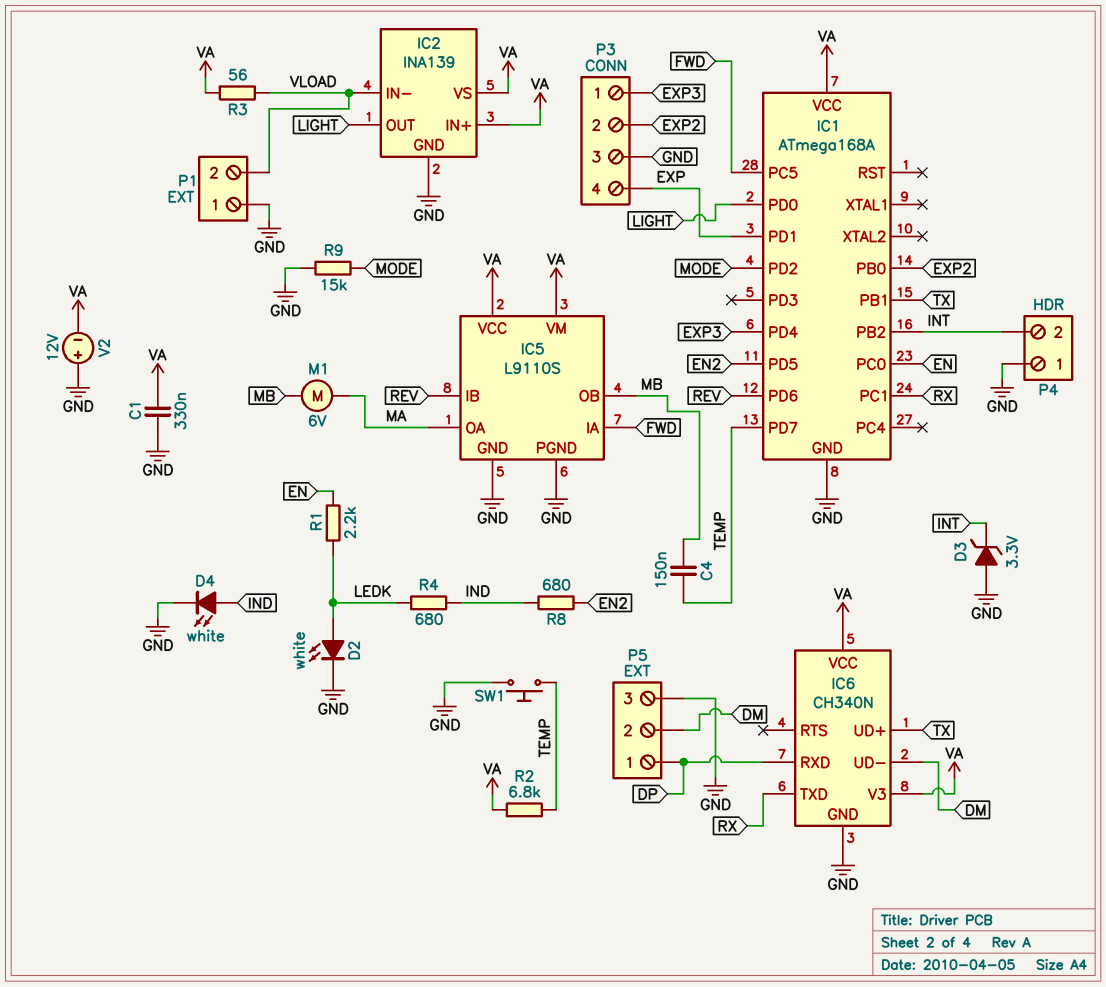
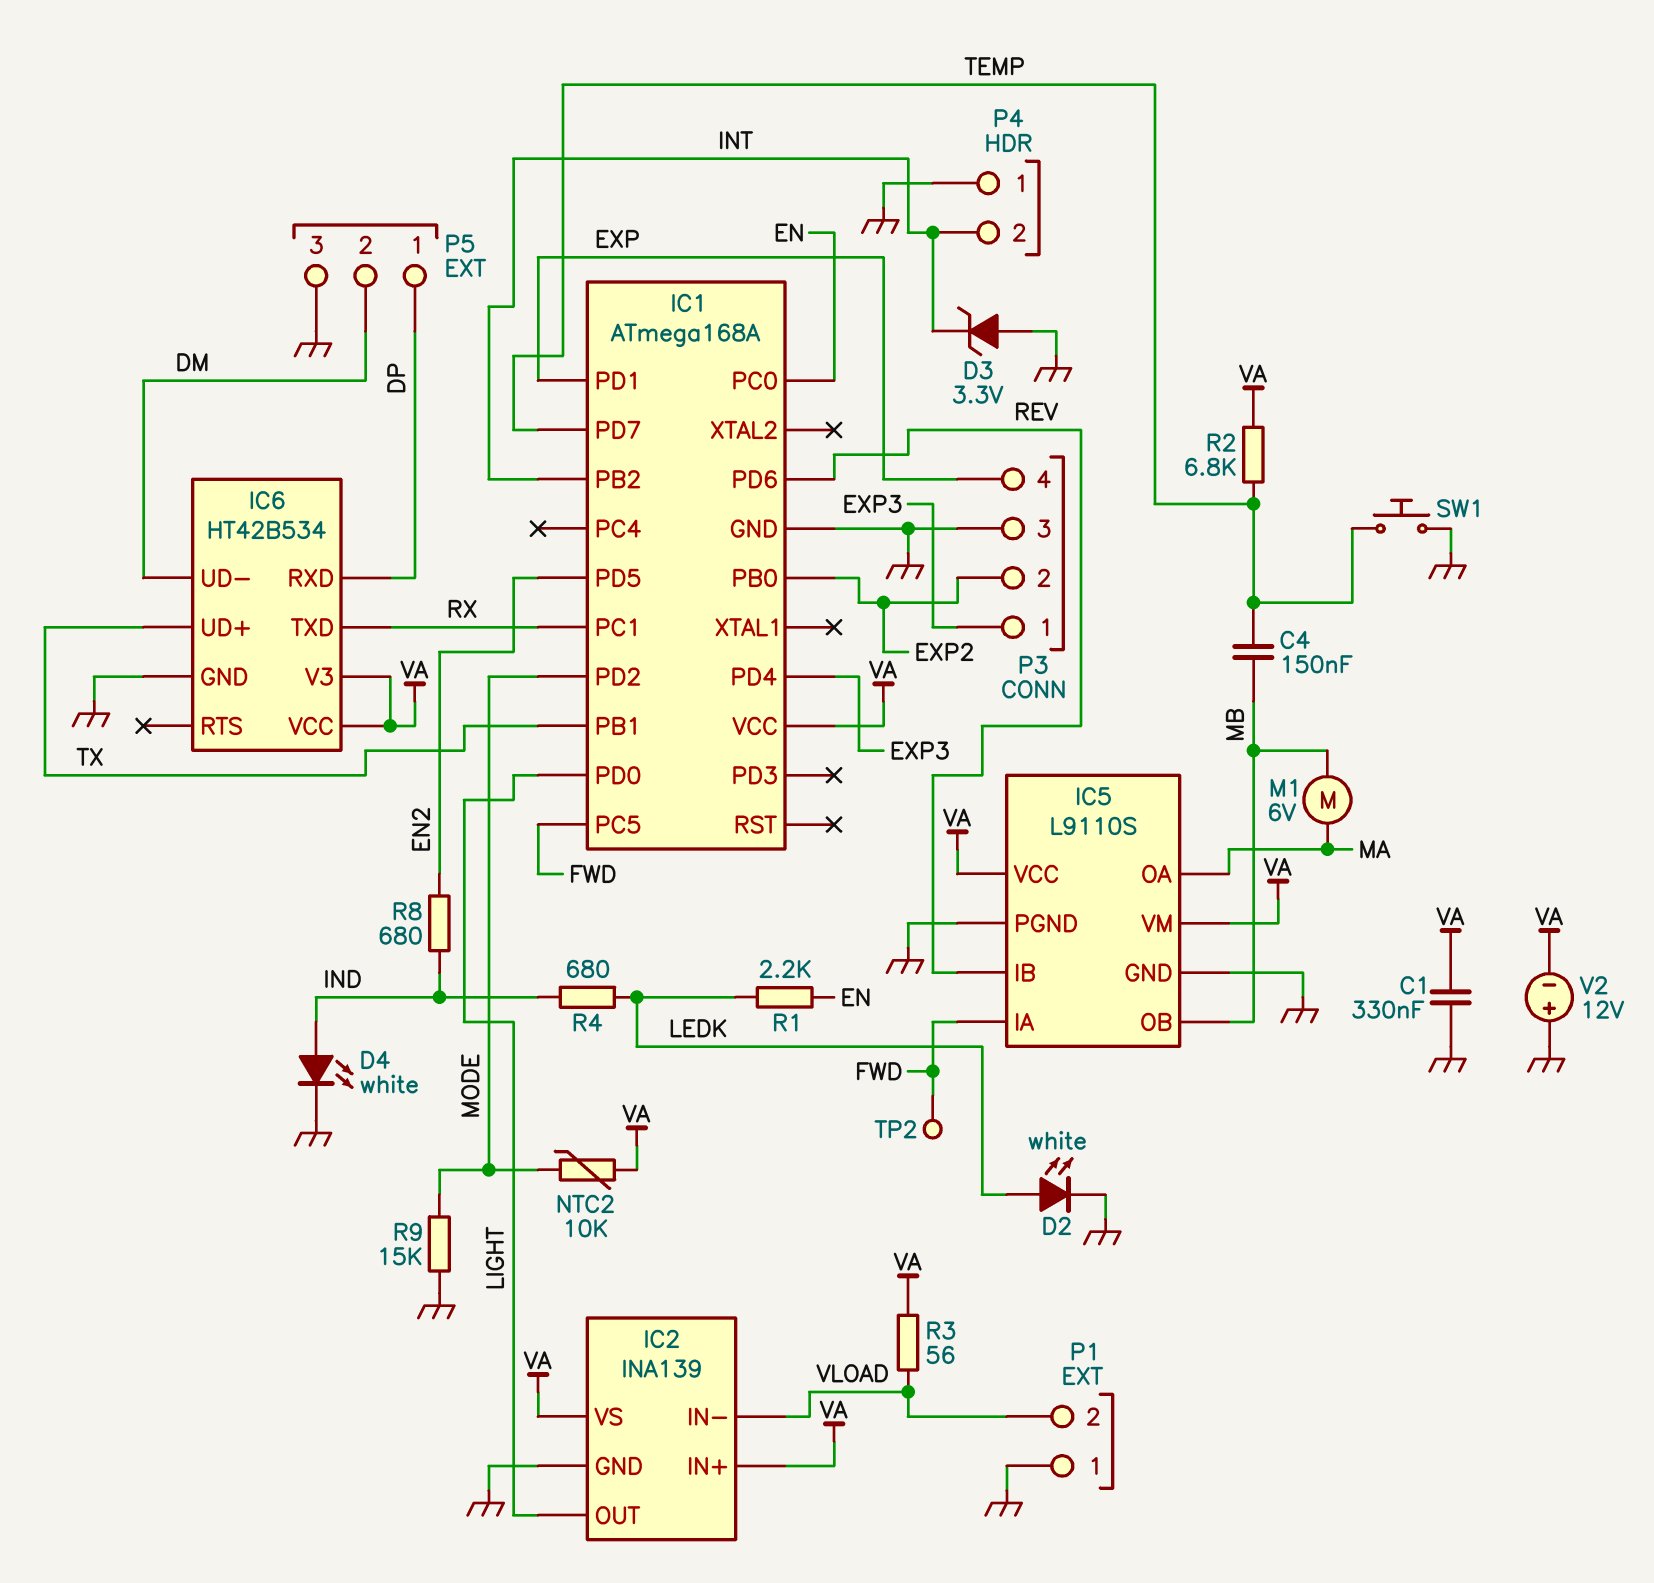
IC6: CH340N -> HT42B534
NTC2: none -> 10k (MODE, VA)
TP2: none -> test point (FWD)

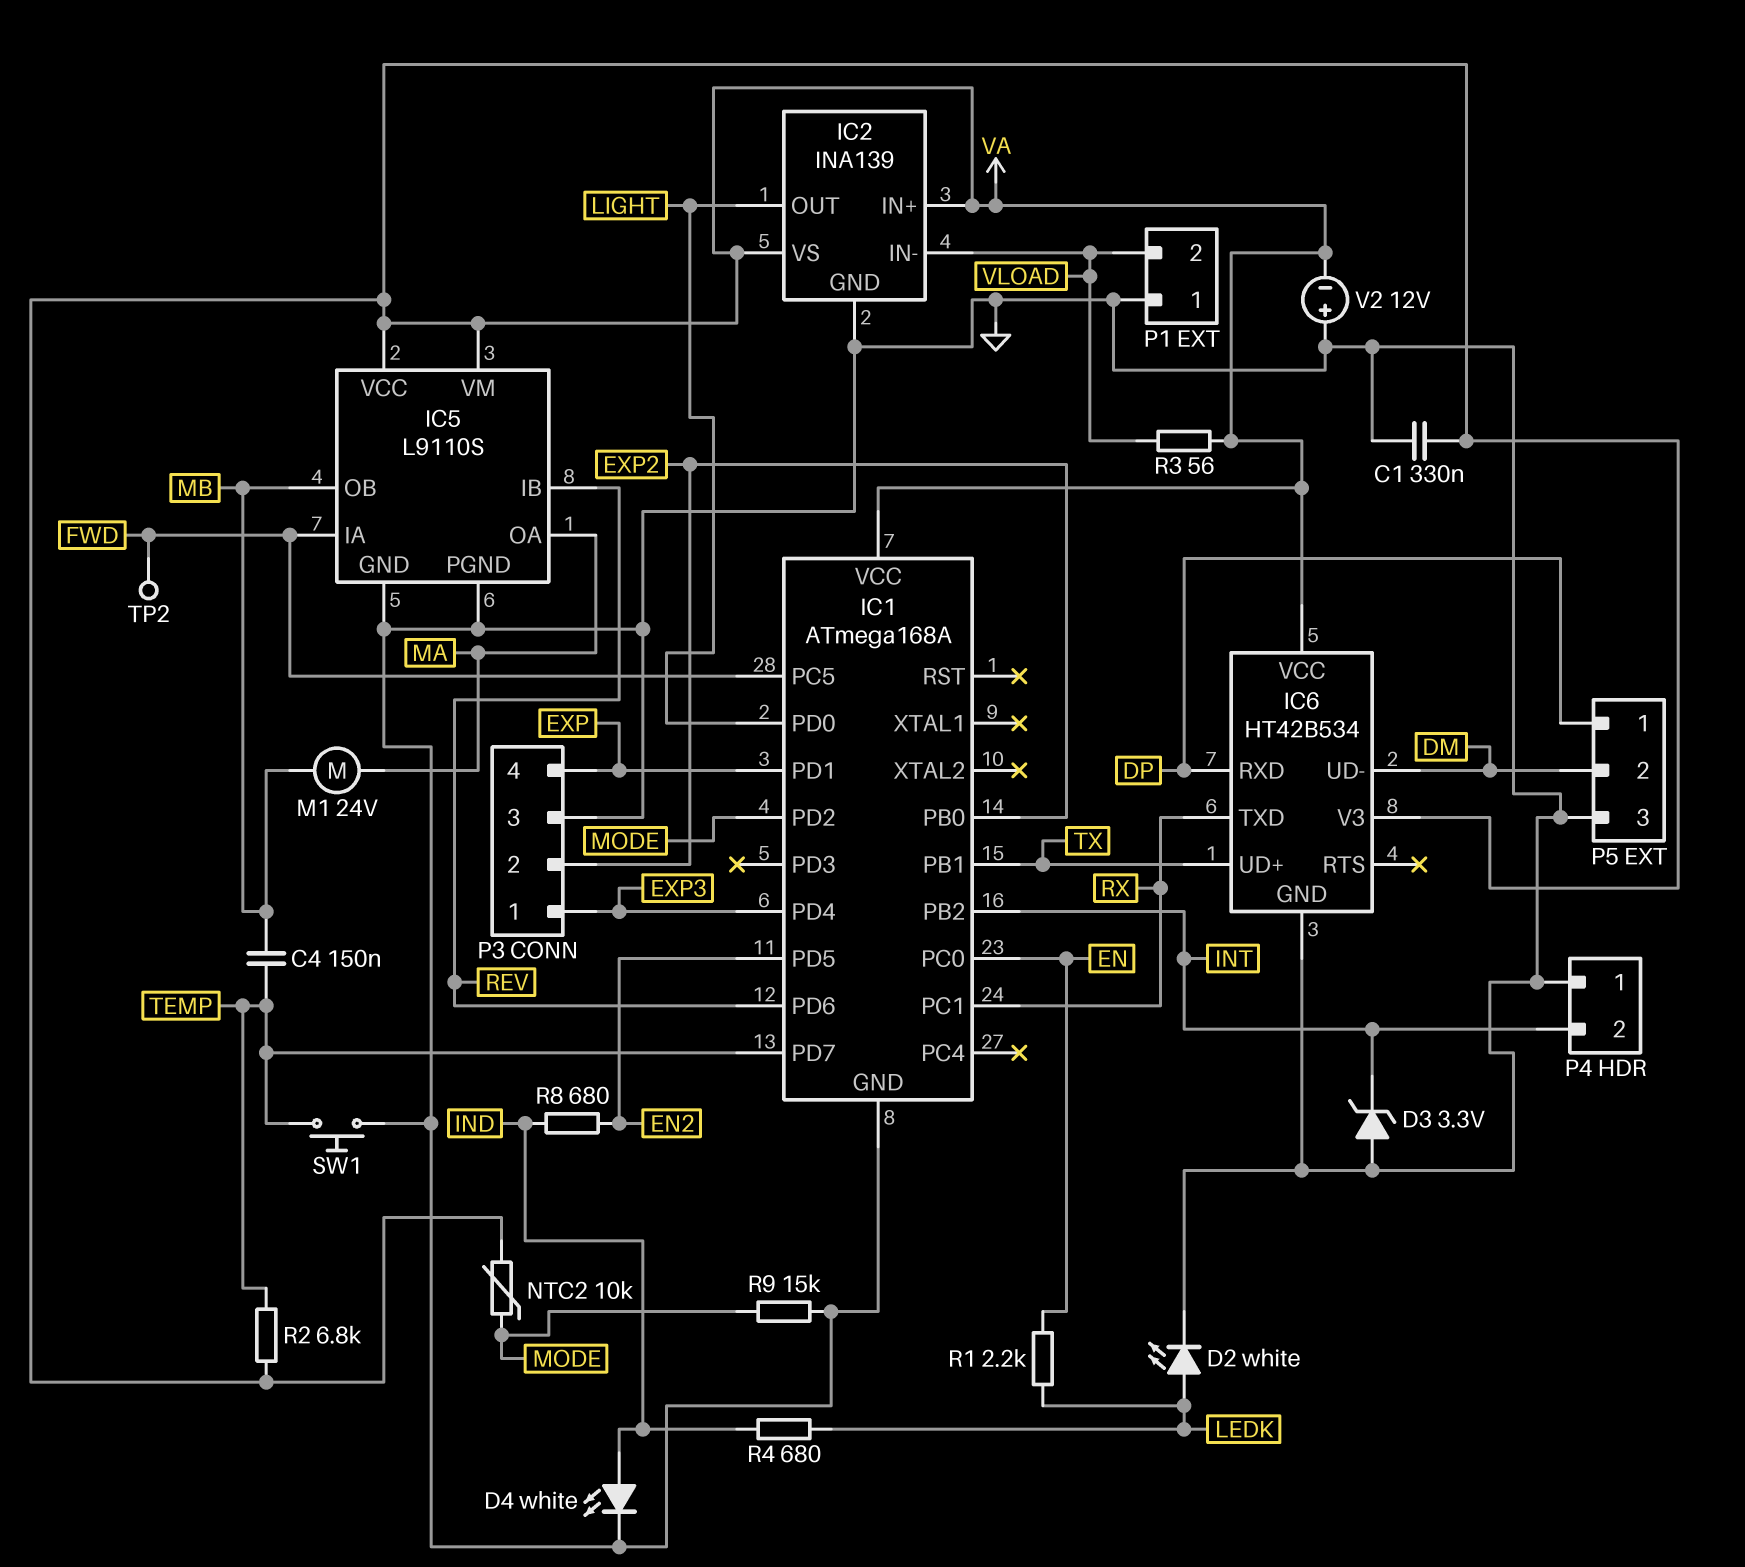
M1: motor 6V (MA, MB) -> motor 24V (MA, MB)

